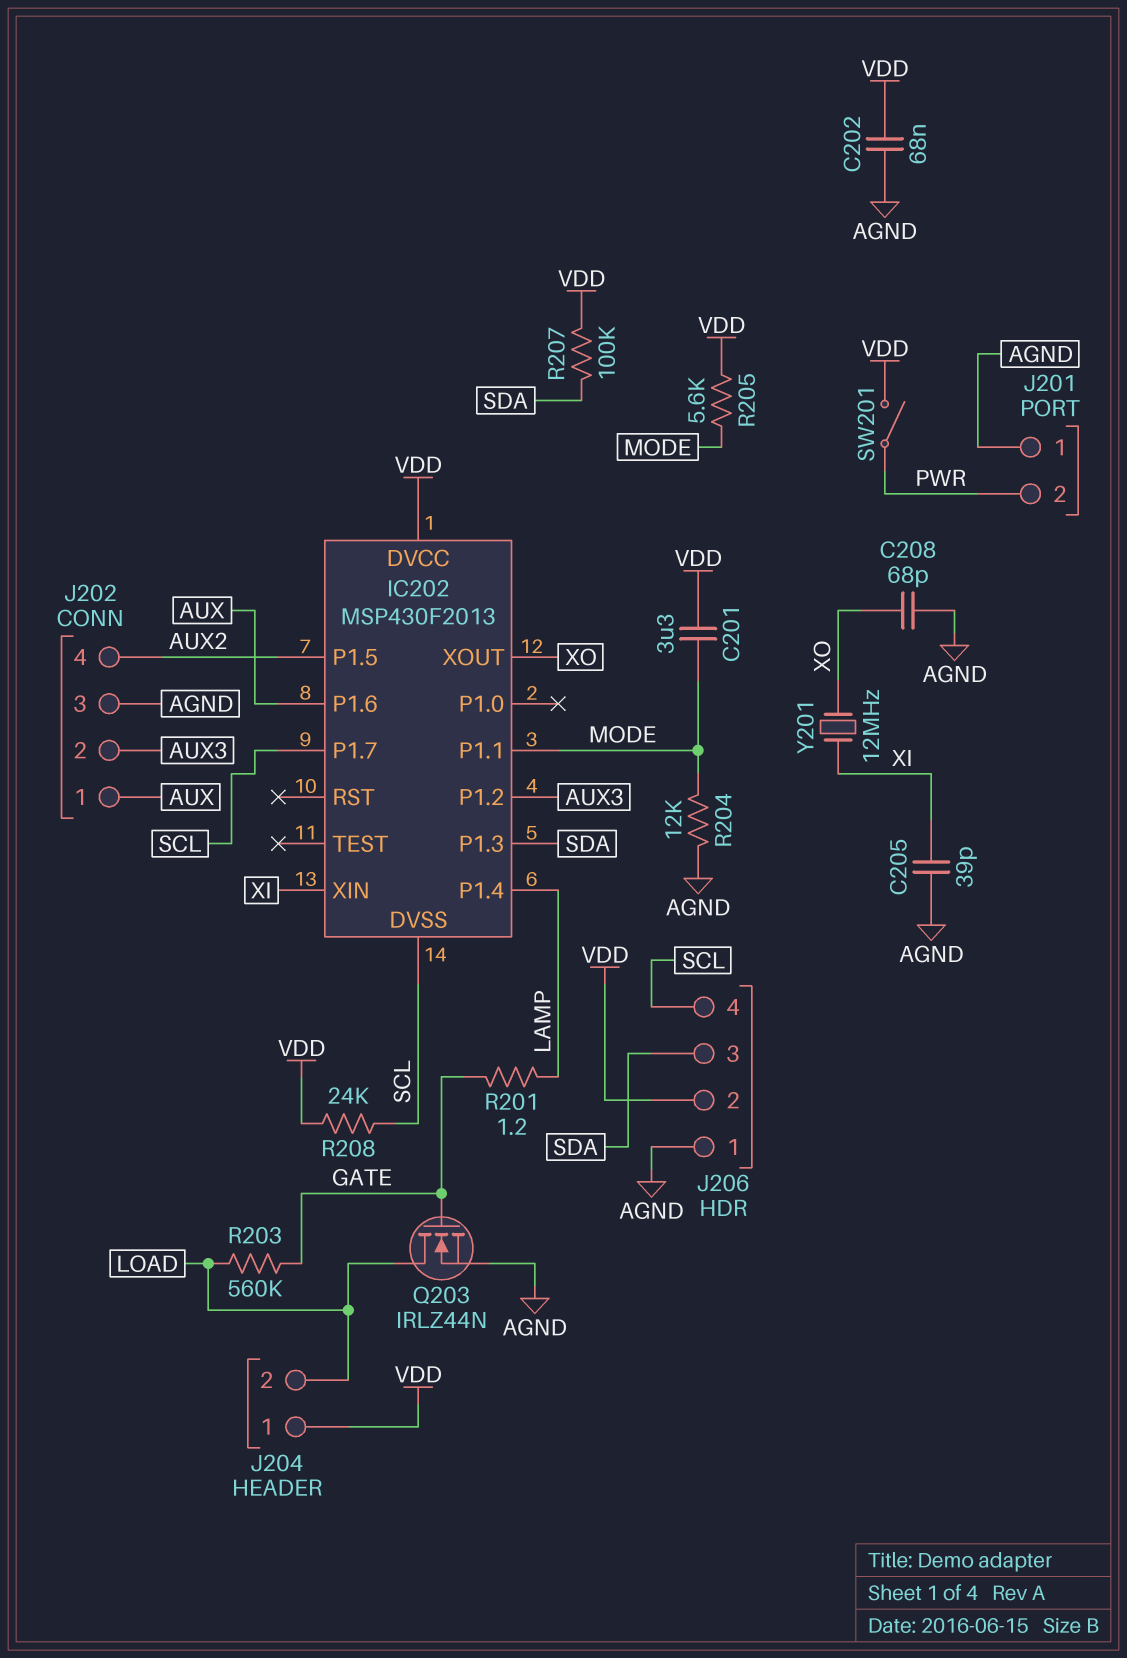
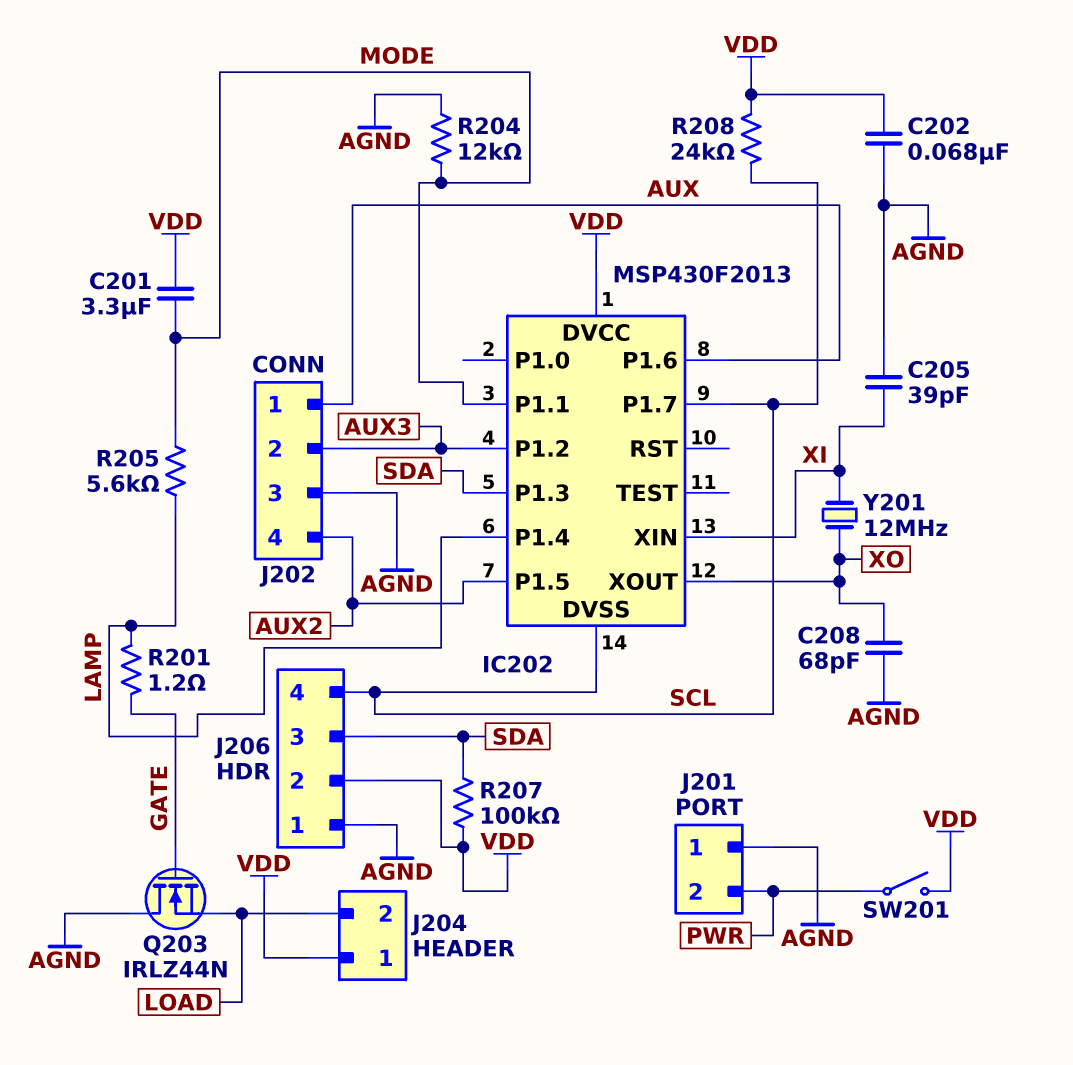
Q203: NMOS IRLZ44N (G GATE, D LOAD, S AGND) -> NMOS IRLZ44N (G GATE, D AGND, S LOAD)
R203: 560k (GATE, LOAD) -> none
R205: 5.6k (MODE, VDD) -> 5.6k (LAMP, MODE)

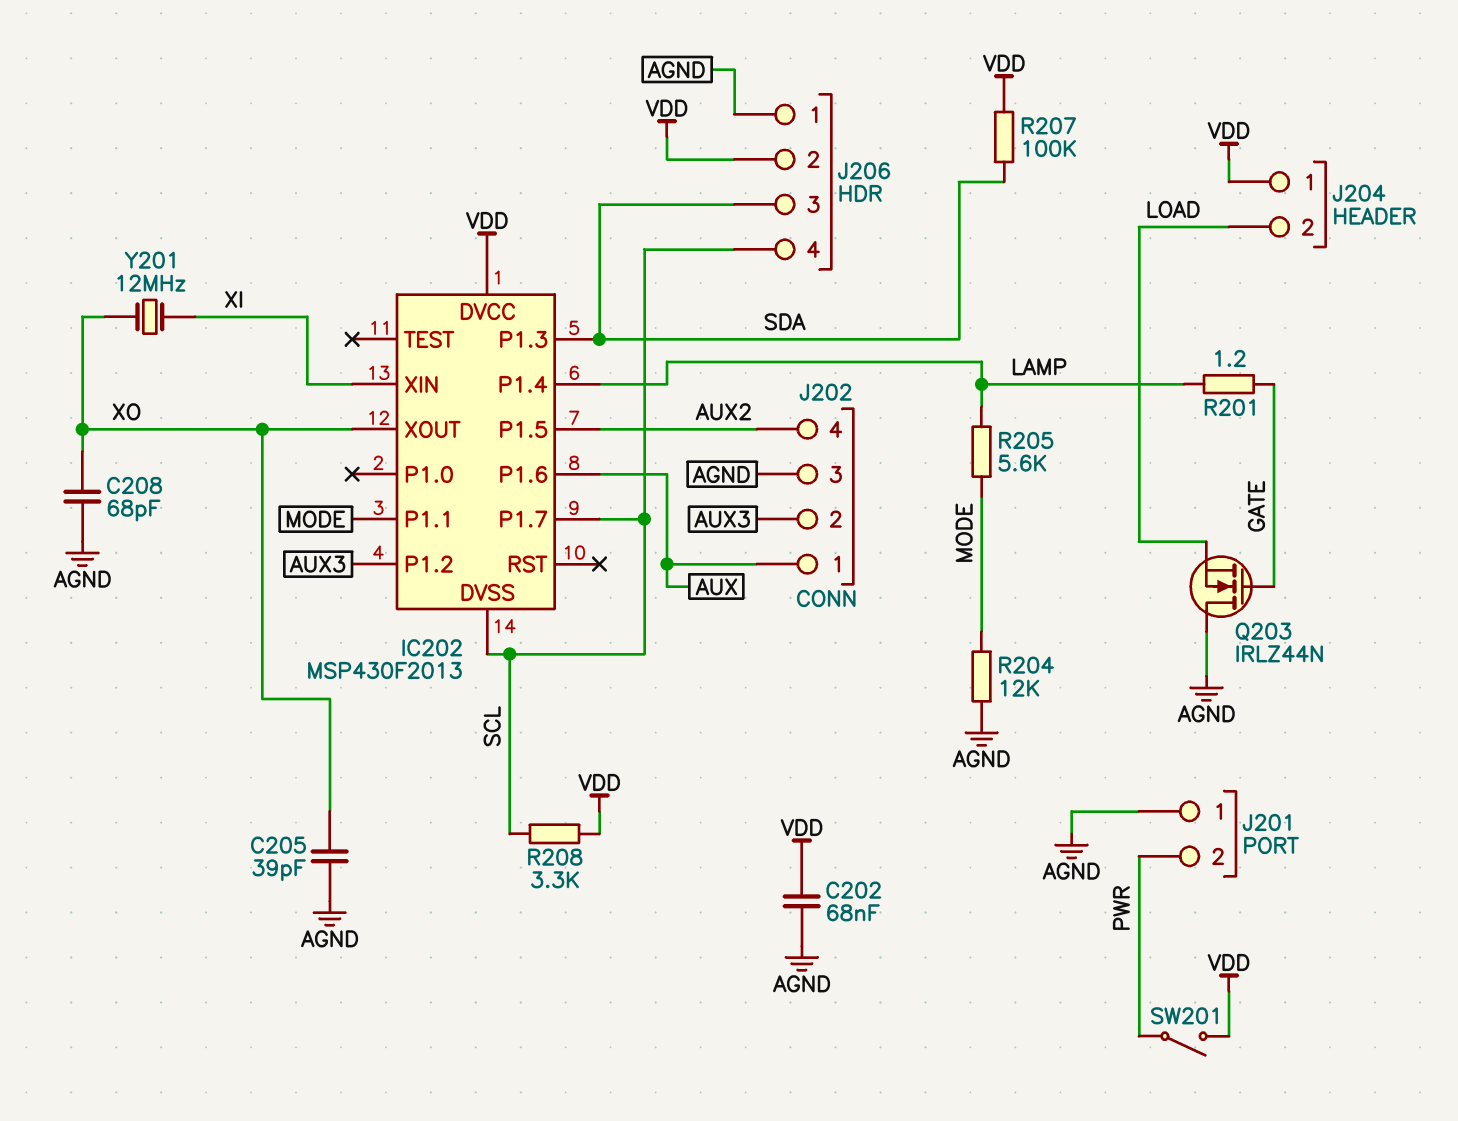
C201: 3.3uF (MODE, VDD) -> none
C205: 39pF (AGND, XI) -> 39pF (AGND, XO)
R208: 24k (SCL, VDD) -> 3.3k (SCL, VDD)

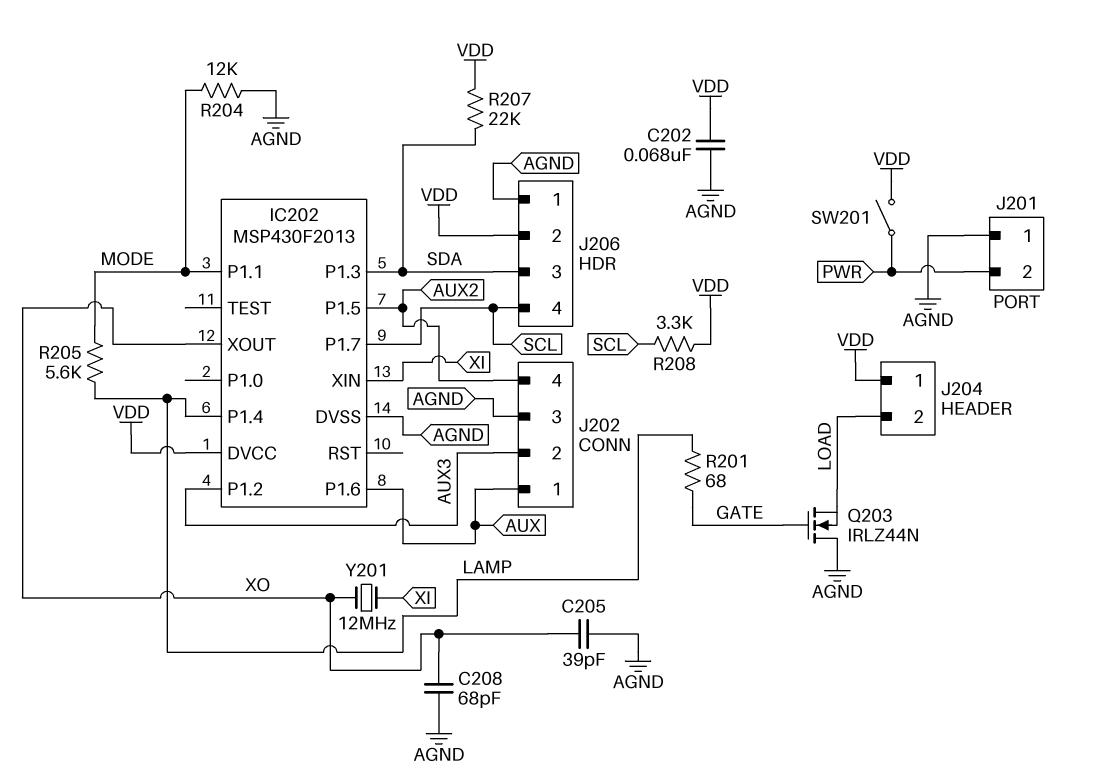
IC202 pin DVSS: SCL -> AGND
R201: 1.2 (GATE, LAMP) -> 68 (GATE, LAMP)
R207: 100k (SDA, VDD) -> 22k (SDA, VDD)

